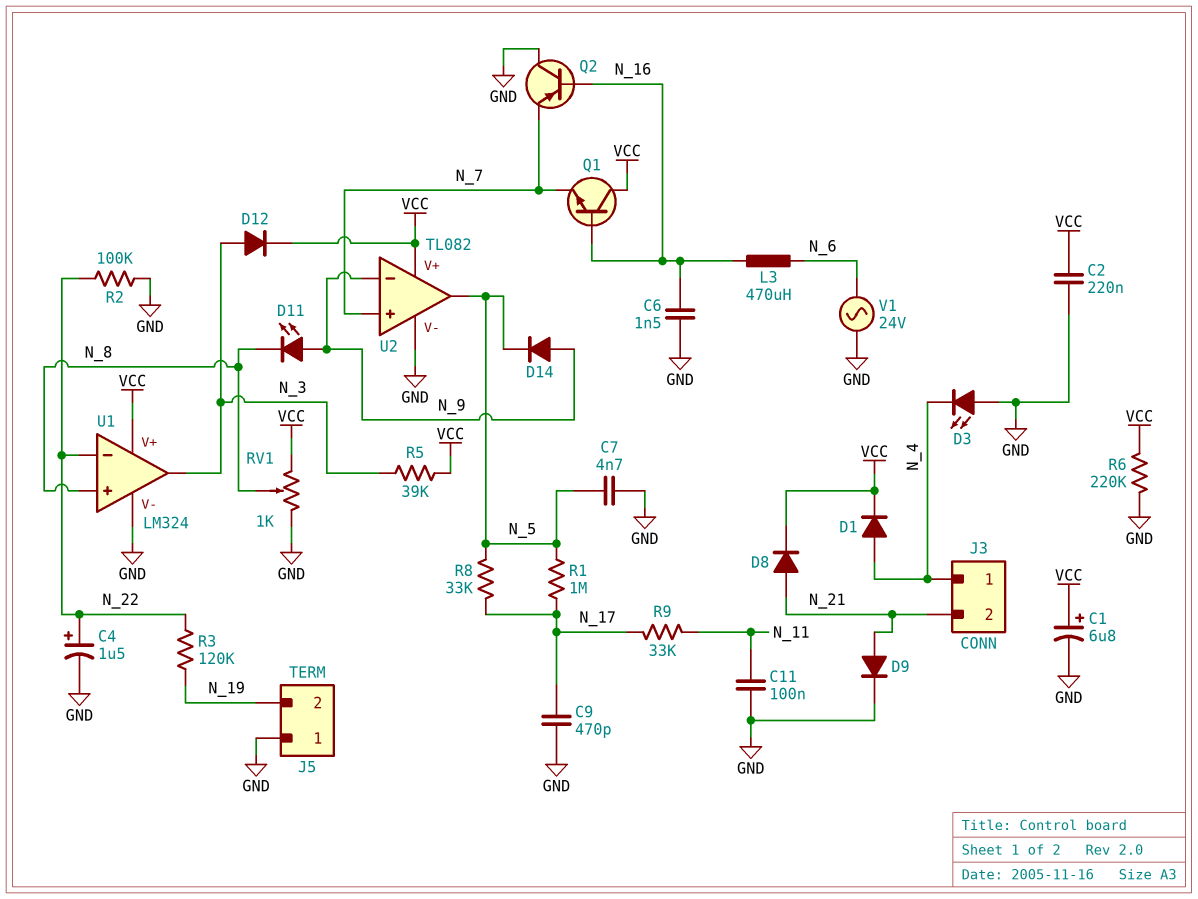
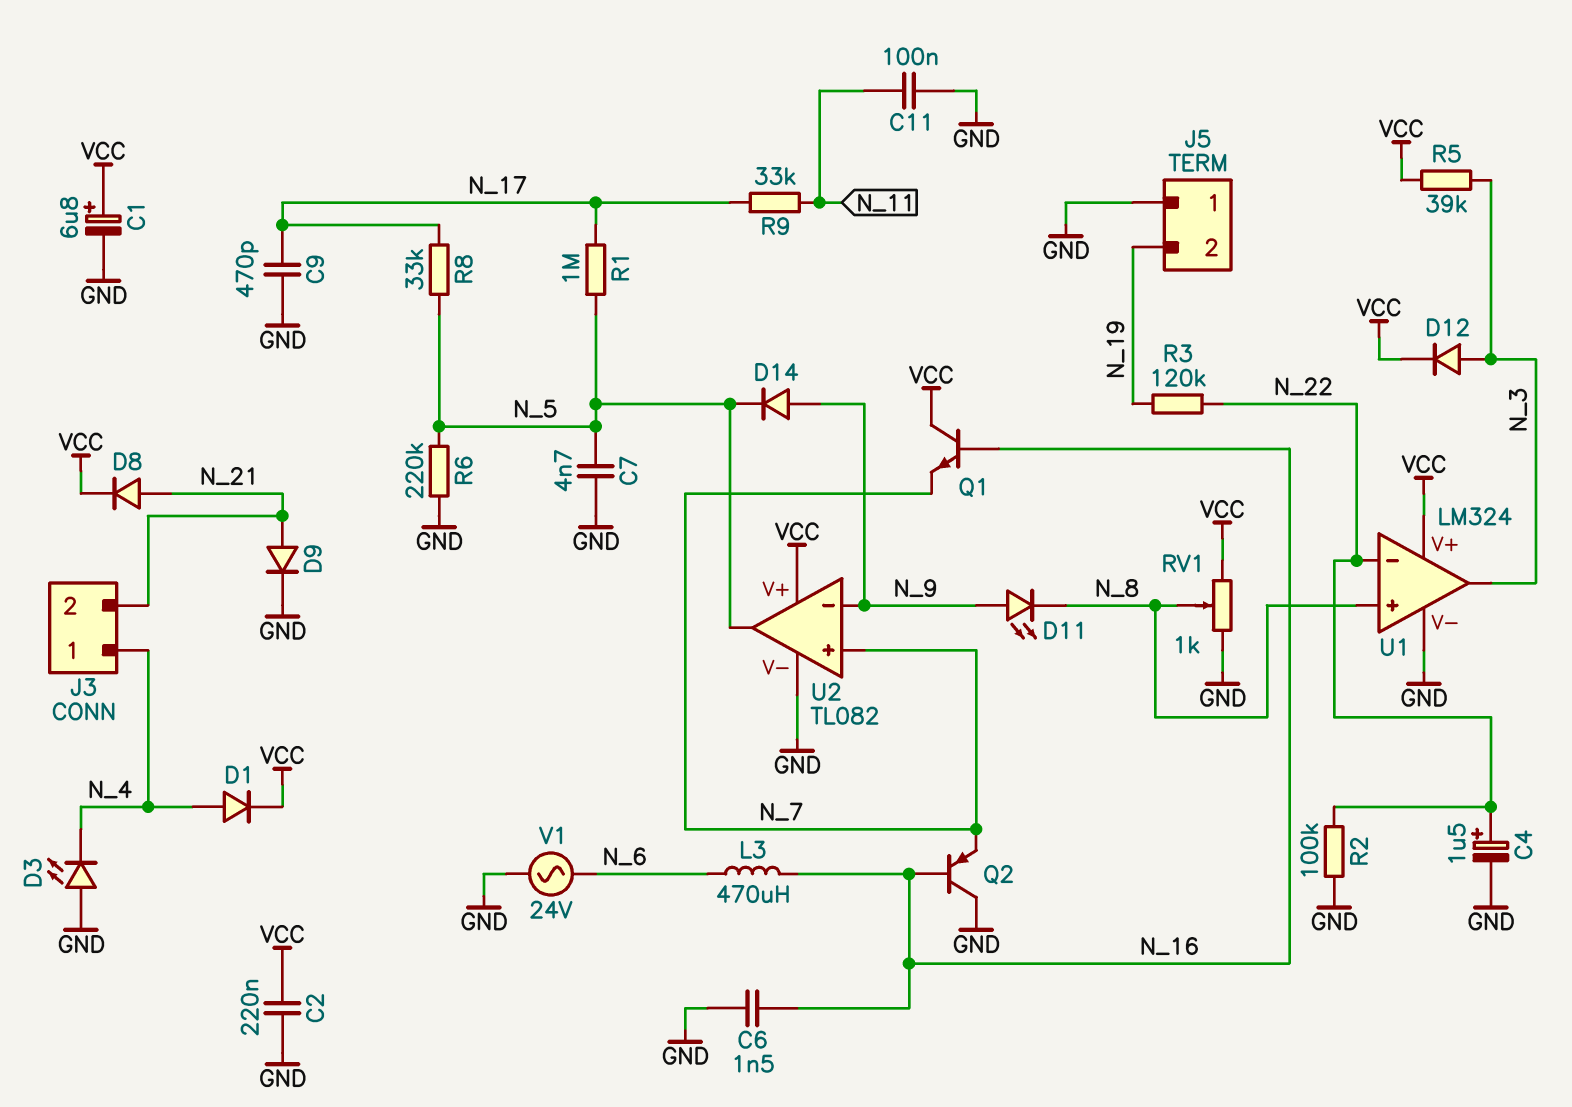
R6: 220k (GND, VCC) -> 220k (GND, N_5)

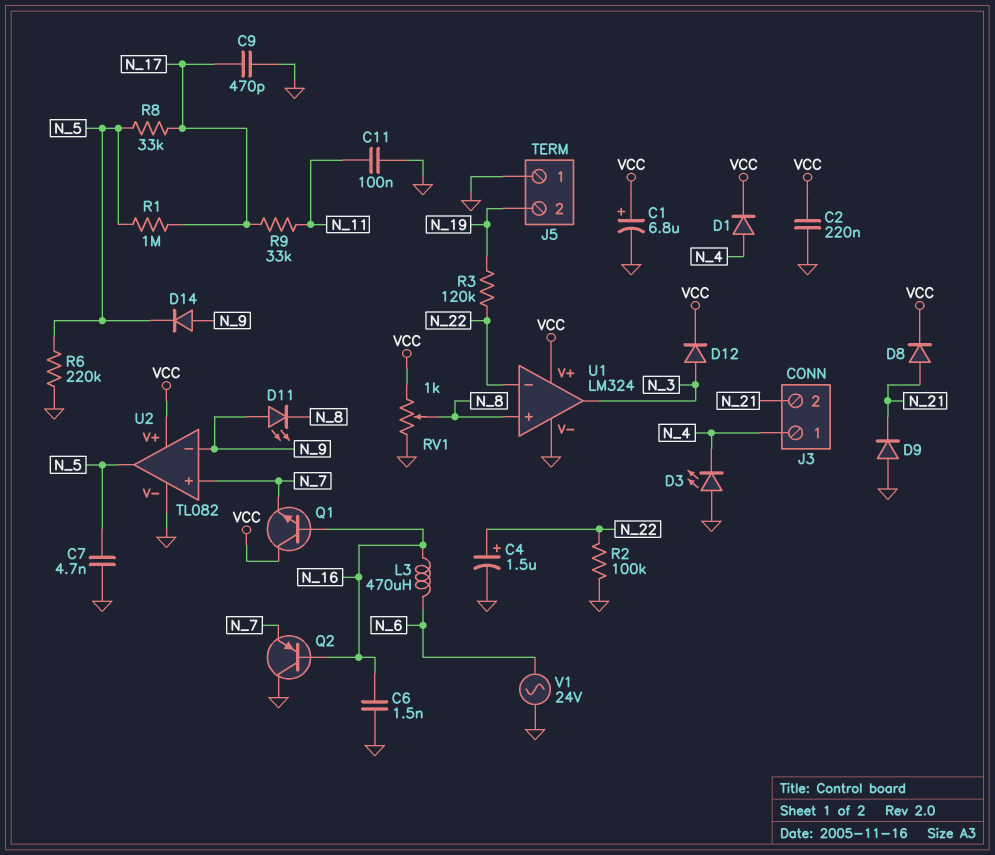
D9: diode (A N_21, K GND) -> diode (A GND, K N_21)
R5: 39k (N_3, VCC) -> none

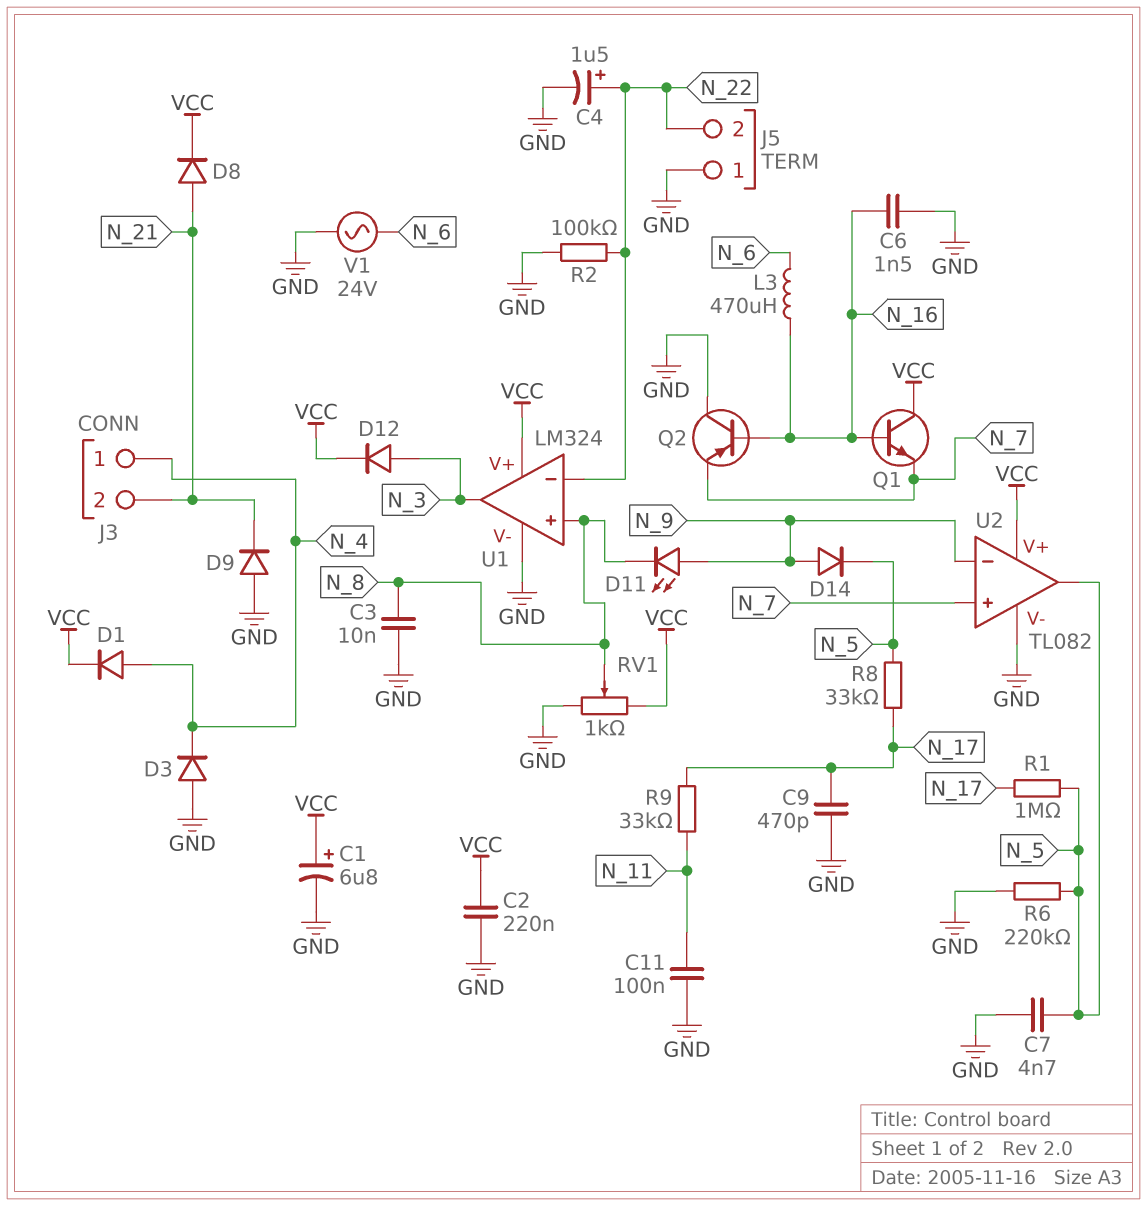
C3: none -> 10nF (GND, N_8)
D3: LED (A GND, K N_4) -> diode (A GND, K N_4)
J5 pin 2: N_19 -> N_22
R3: 120k (N_19, N_22) -> none

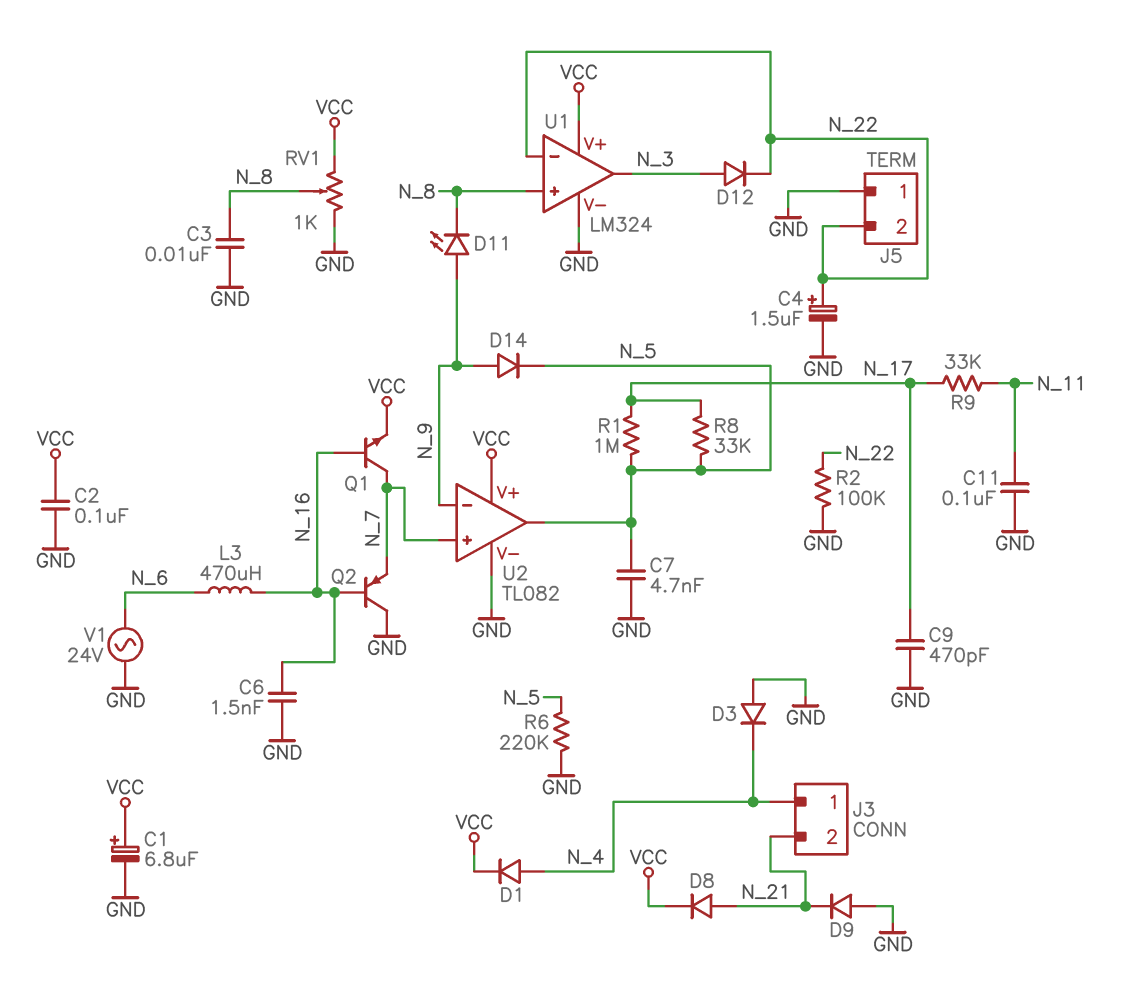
C2: 220nF (GND, VCC) -> 100nF (GND, VCC)
D12: diode (A N_3, K VCC) -> diode (A N_3, K N_22)
Q1: NPN (B N_16, C VCC, E N_7) -> NPN (B N_16, C N_7, E VCC)

